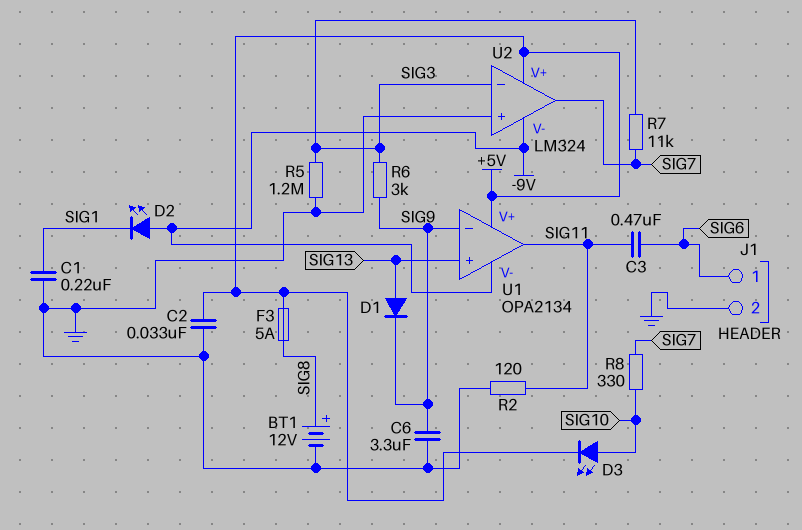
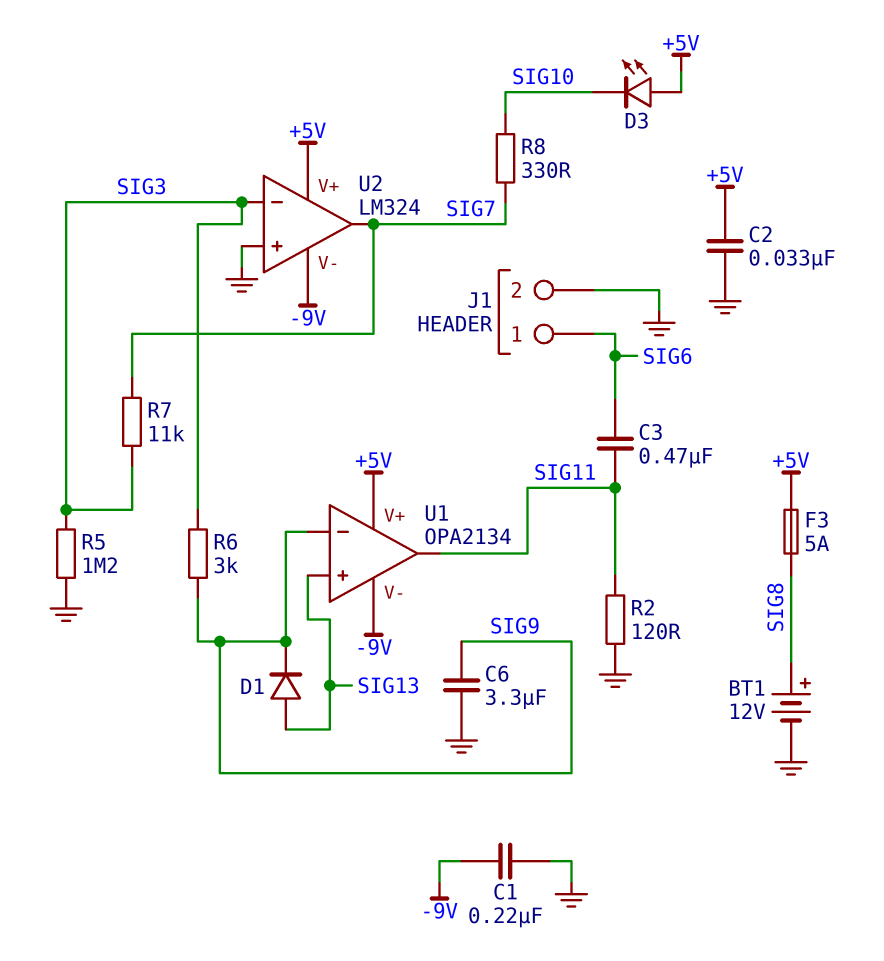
C1: 220nF (GND, SIG1) -> 220nF (-9V, GND)
D2: LED (A -9V, K SIG1) -> none
D3: LED (A SIG10, K +5V) -> LED (A +5V, K SIG10)

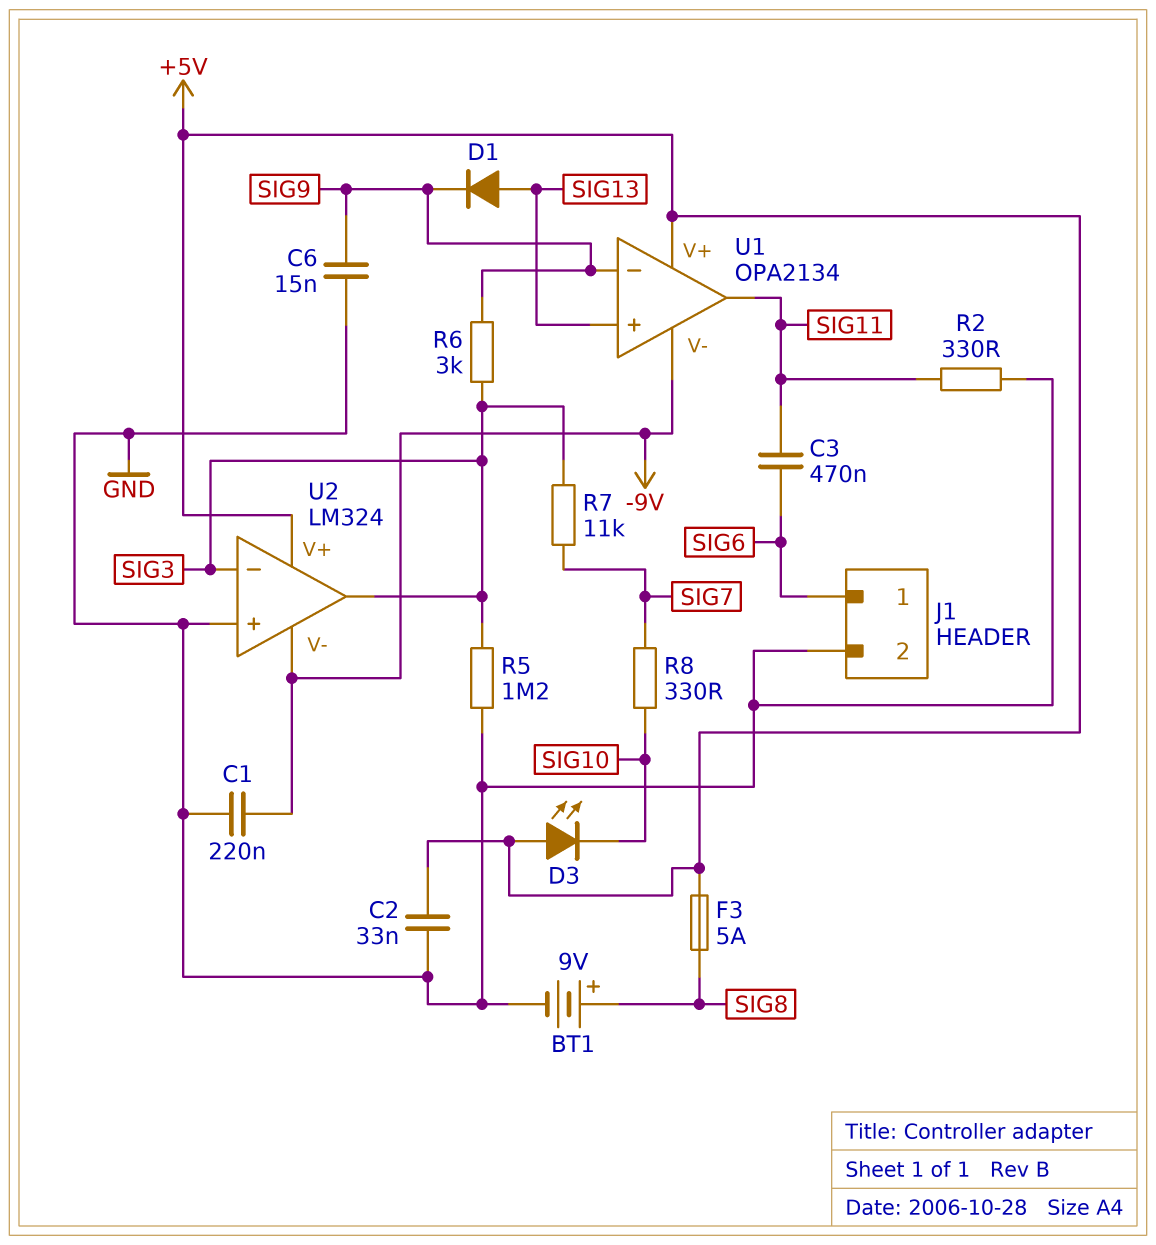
BT1: 12V (plus SIG8, minus GND) -> 9V (plus SIG8, minus GND)
C6: 3.3uF (GND, SIG9) -> 15nF (GND, SIG9)
R2: 120 (GND, SIG11) -> 330 (GND, SIG11)
U2 pin out: SIG7 -> SIG3

